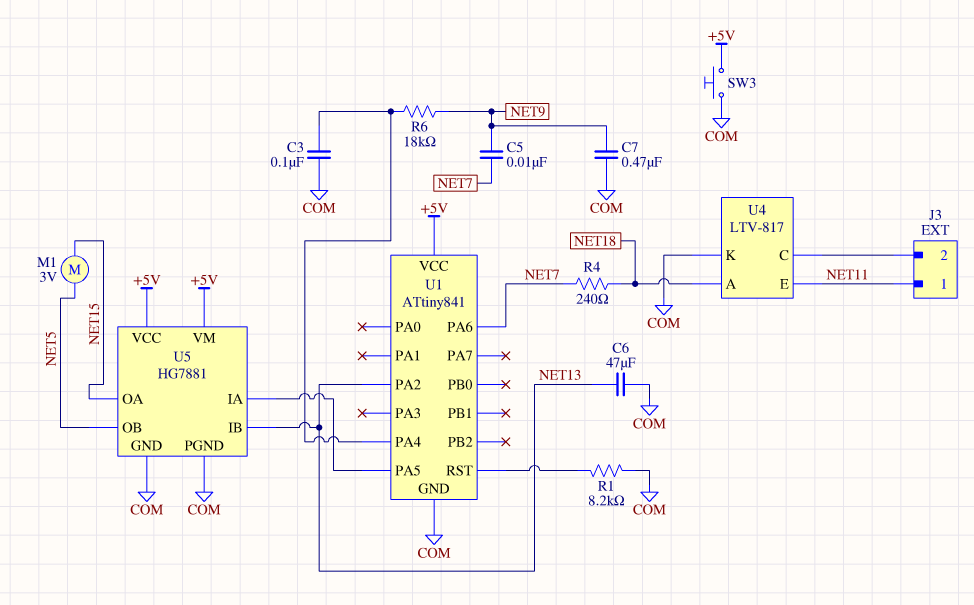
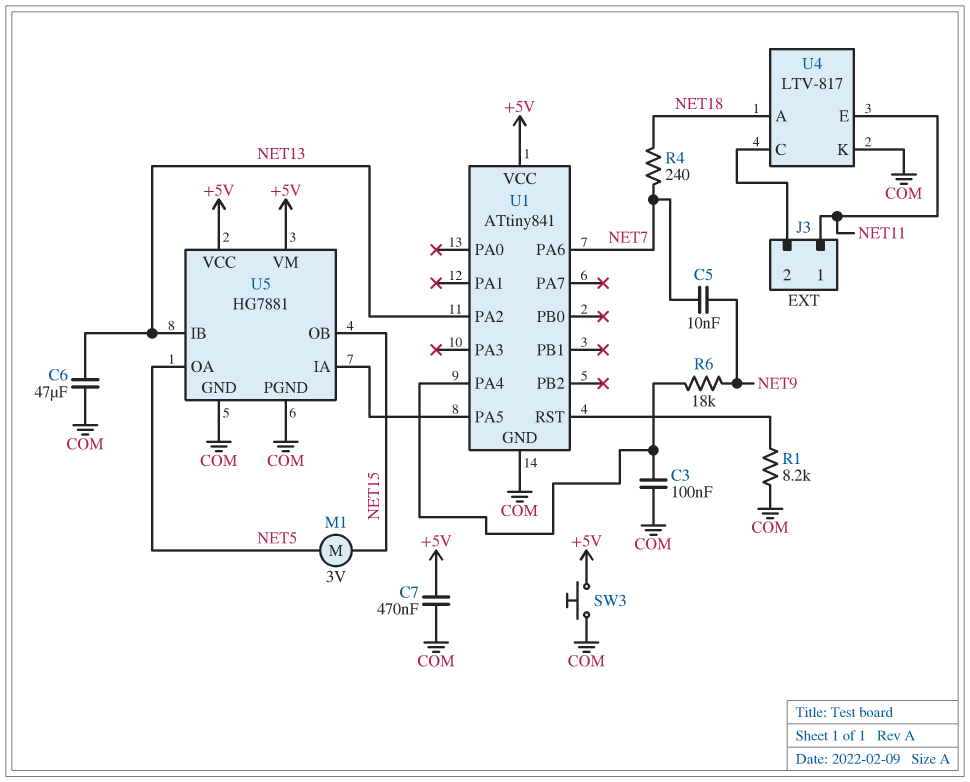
C7: 470nF (COM, NET9) -> 470nF (+5V, COM)
U5 pin OA: NET15 -> NET5
U5 pin OB: NET5 -> NET15

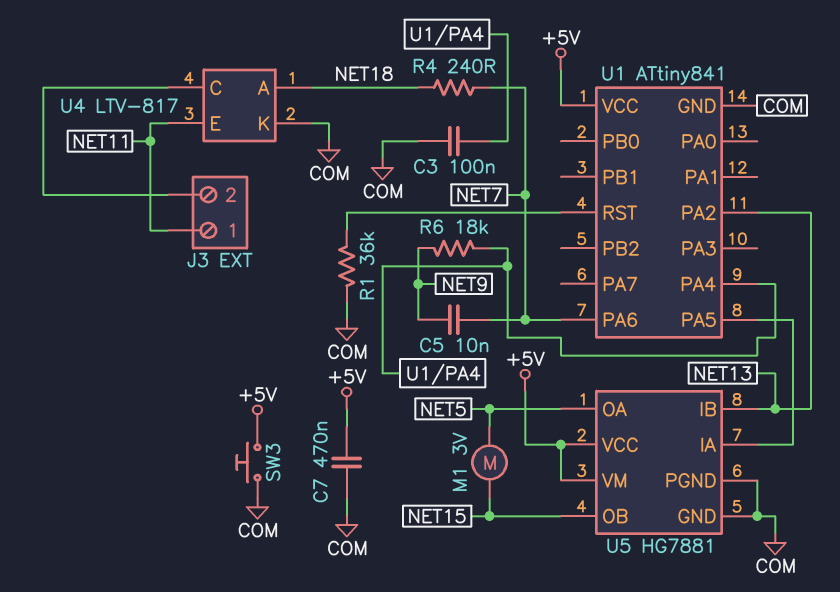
C6: 47uF (COM, NET13) -> none
R1: 8.2k (COM, U1/RST) -> 36k (COM, U1/RST)

